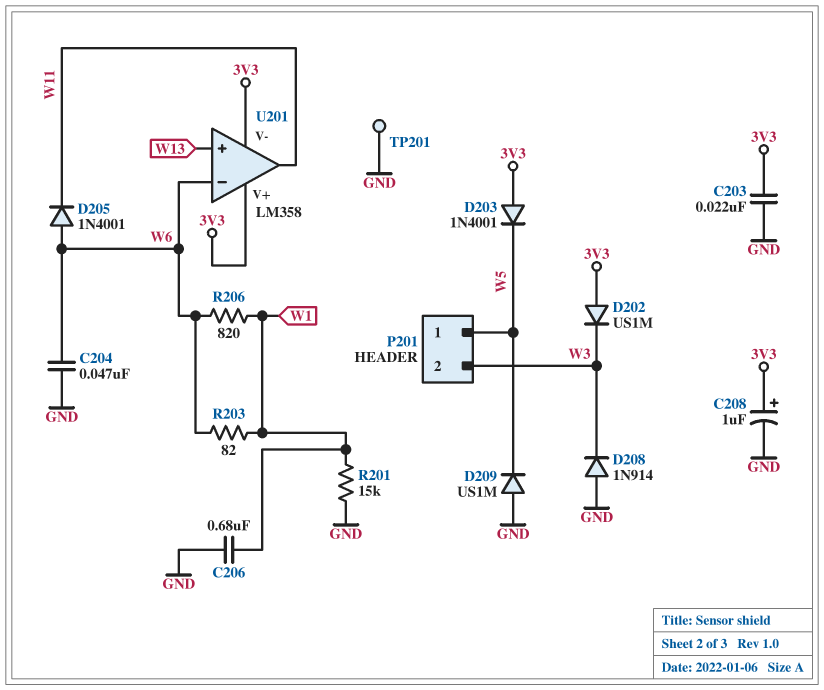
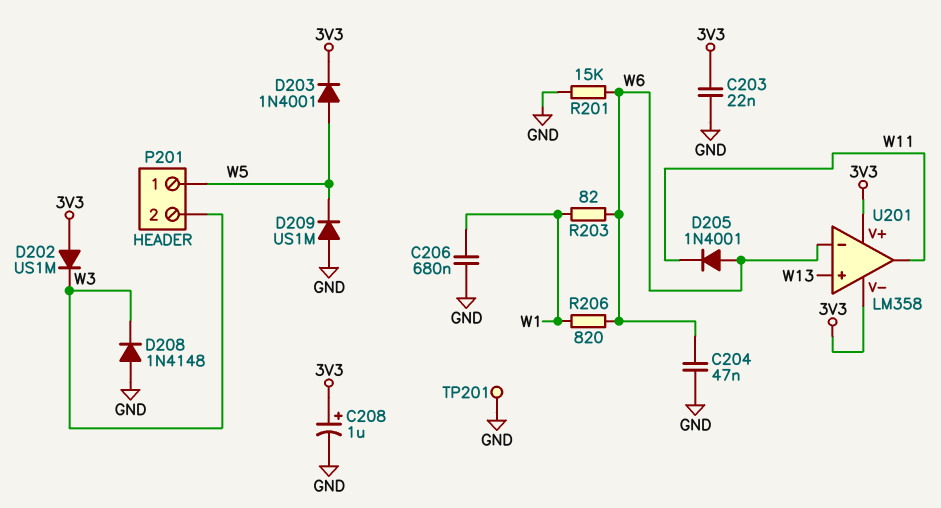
D203: diode 1N4001 (A 3V3, K W5) -> diode 1N4001 (A W5, K 3V3)
D208: diode 1N914 (A GND, K W3) -> diode 1N4148 (A GND, K W3)
R201: 15k (GND, W1) -> 15k (GND, W6)

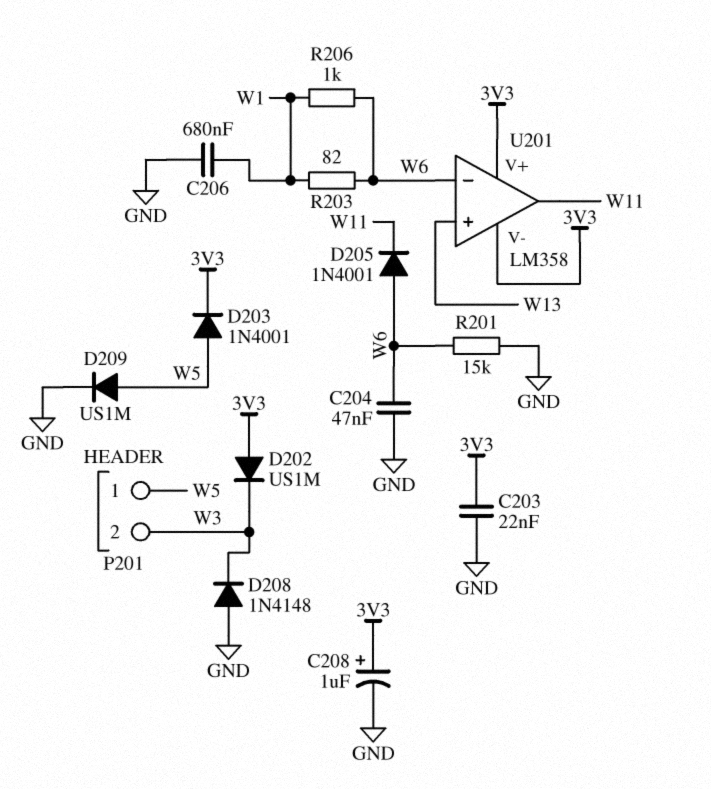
D209: diode US1M (A GND, K W5) -> diode US1M (A W5, K GND)
R206: 820 (W1, W6) -> 1k (W1, W6)
TP201: test point (GND) -> none

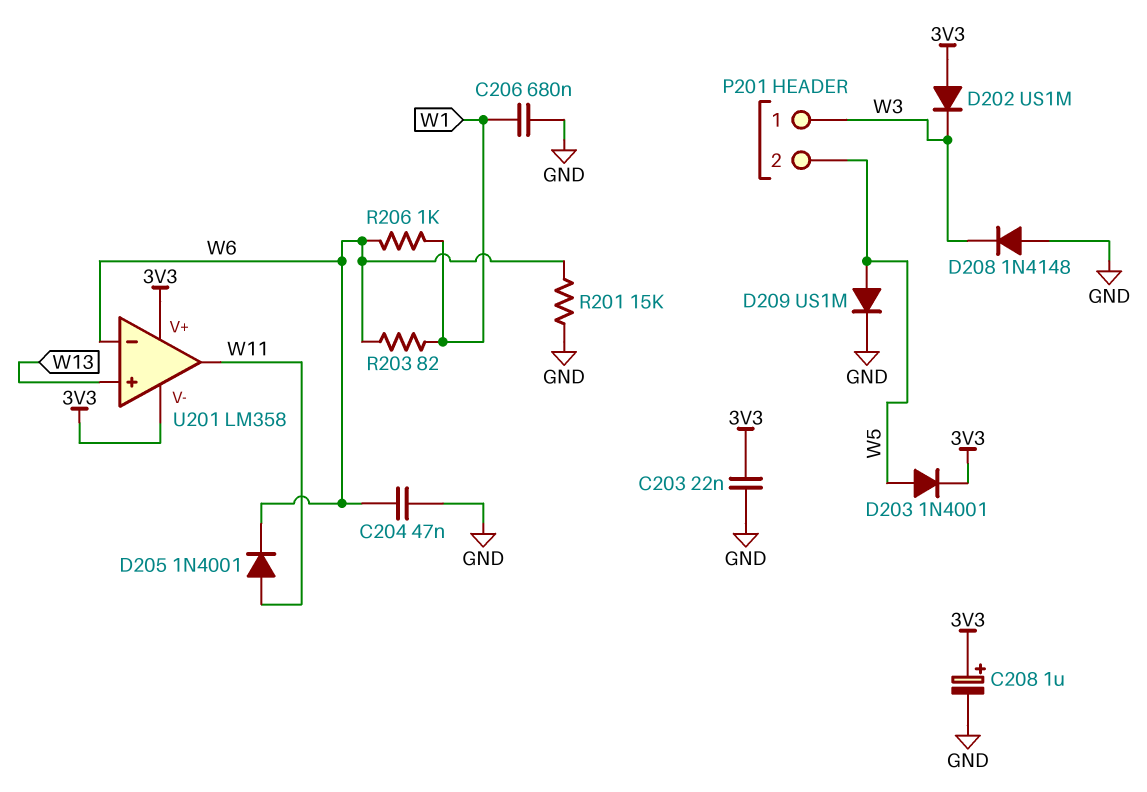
D205: diode 1N4001 (A W6, K W11) -> diode 1N4001 (A W11, K W6)
P201 pin 1: W5 -> W3
P201 pin 2: W3 -> W5

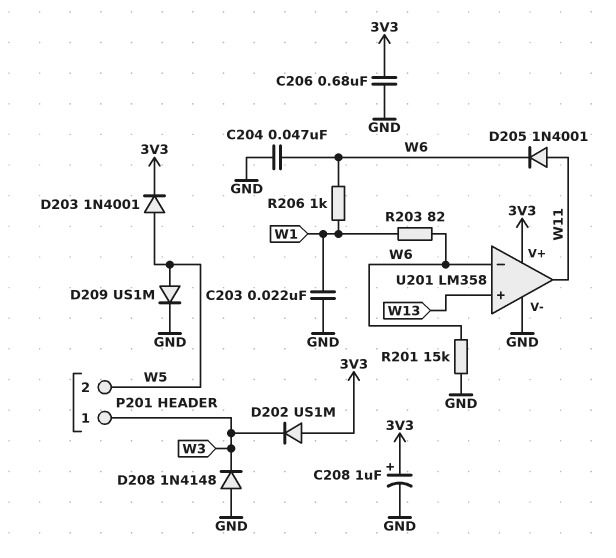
C203: 22nF (3V3, GND) -> 22nF (GND, W1)
C206: 680nF (GND, W1) -> 680nF (3V3, GND)
U201 pin V-: 3V3 -> GND

